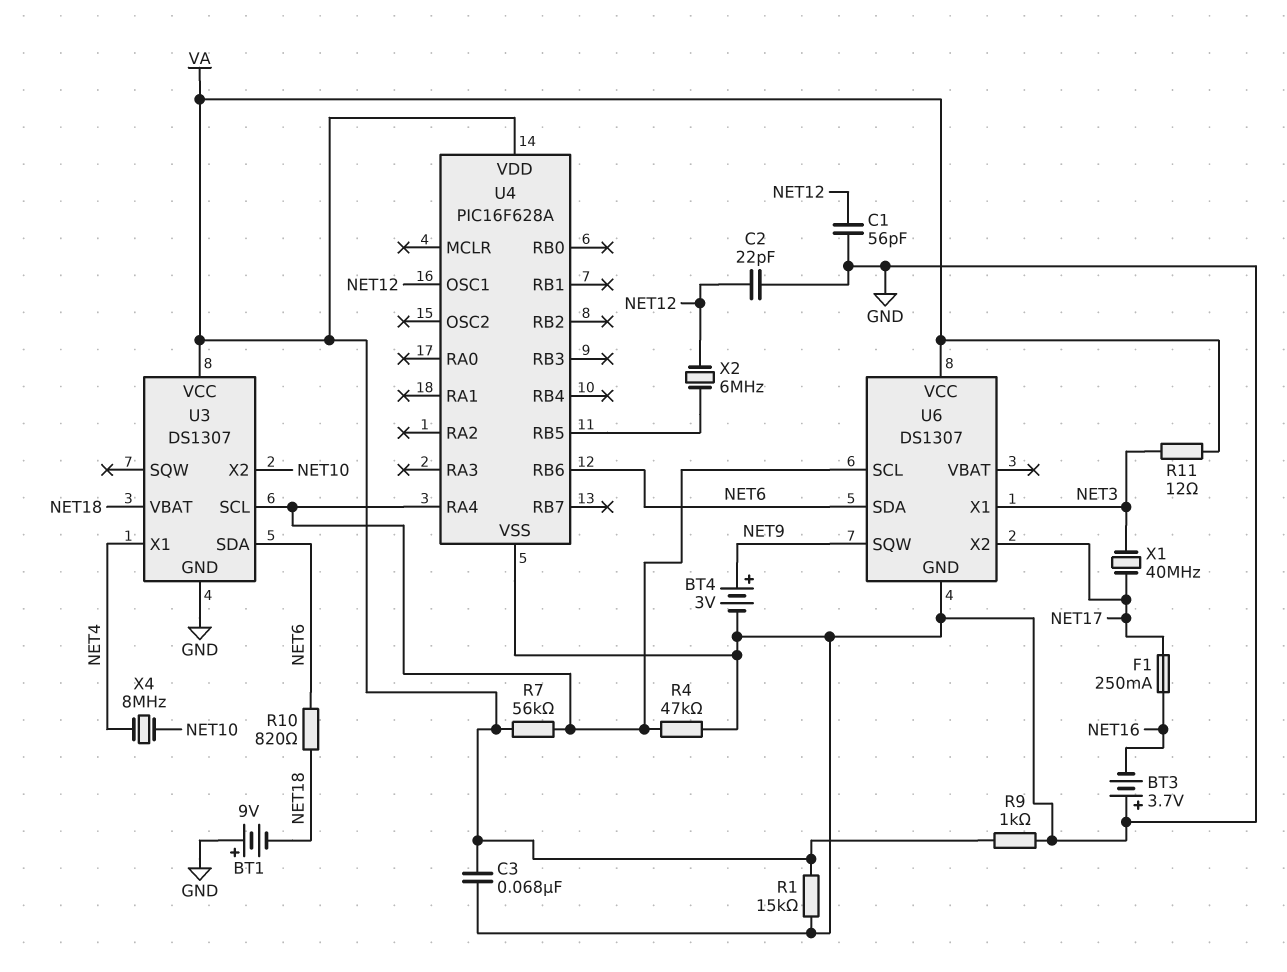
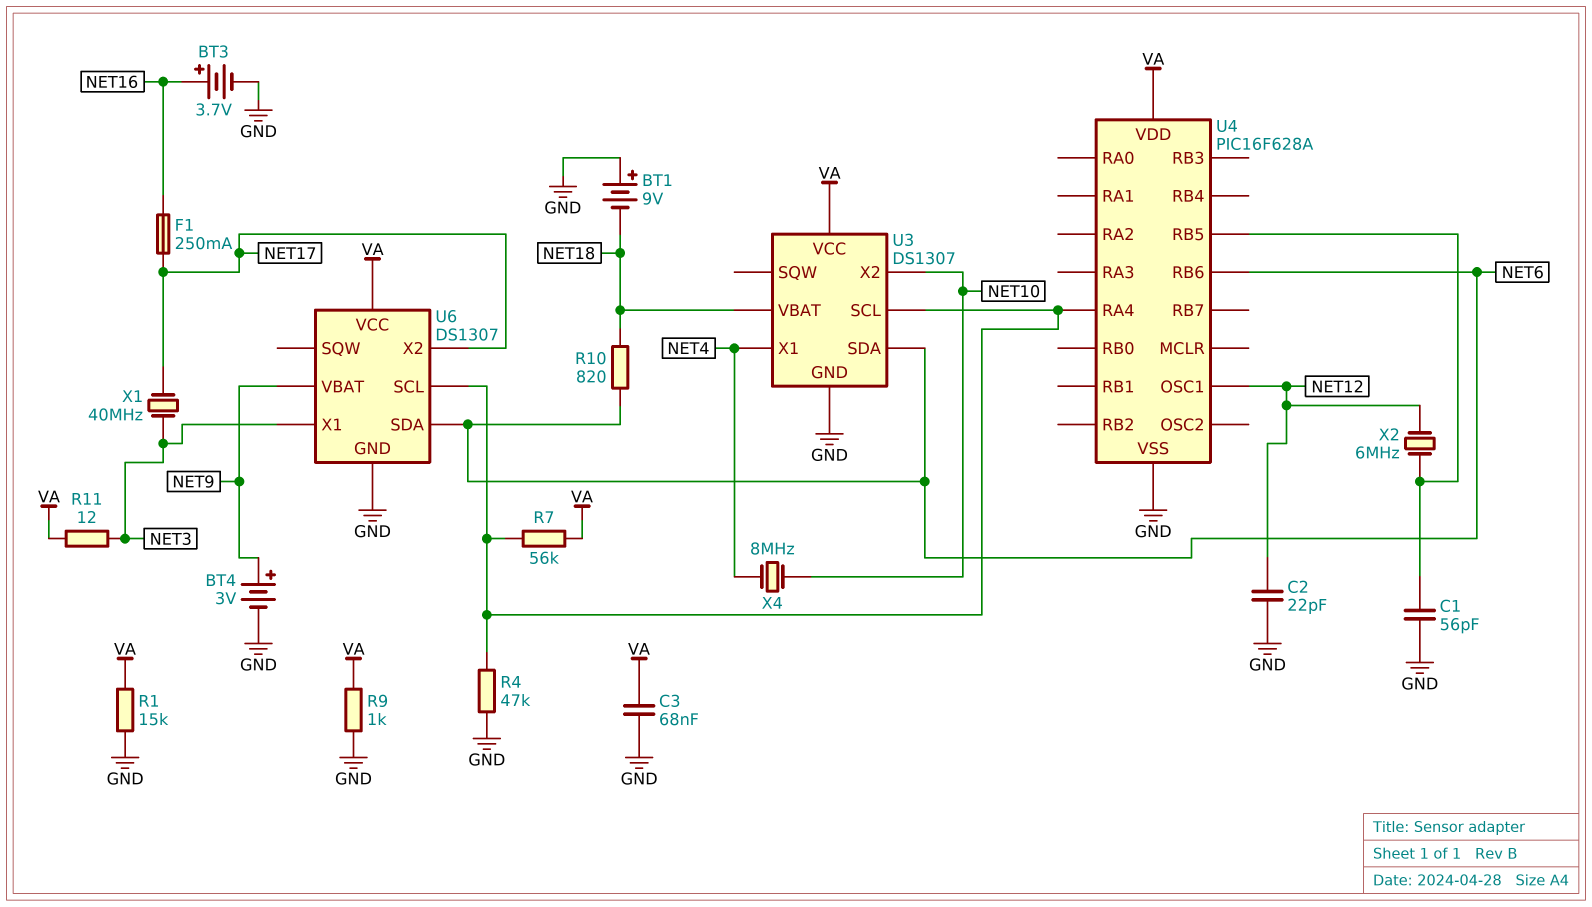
BT3: 3.7V (plus GND, minus NET16) -> 3.7V (plus NET16, minus GND)
C1: 56pF (GND, NET12) -> 56pF (GND, U4/RB5)
U6 pin SQW: NET9 -> none
U6 pin VBAT: none -> NET9

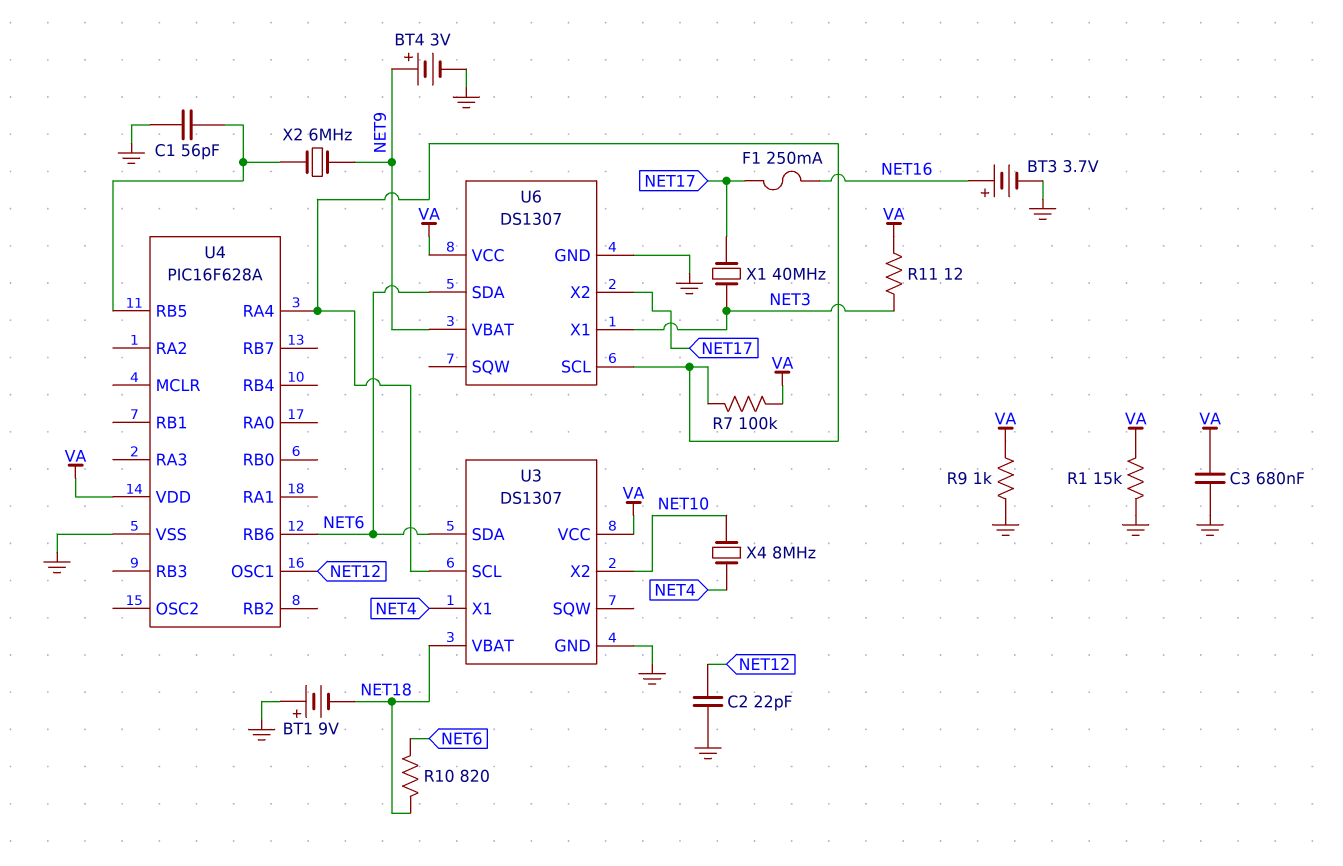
C3: 68nF (GND, VA) -> 680nF (GND, VA)
R4: 47k (GND, U3/SCL) -> none
R7: 56k (U3/SCL, VA) -> 100k (U3/SCL, VA)
X2: 6MHz (NET12, U4/RB5) -> 6MHz (NET9, U4/RB5)

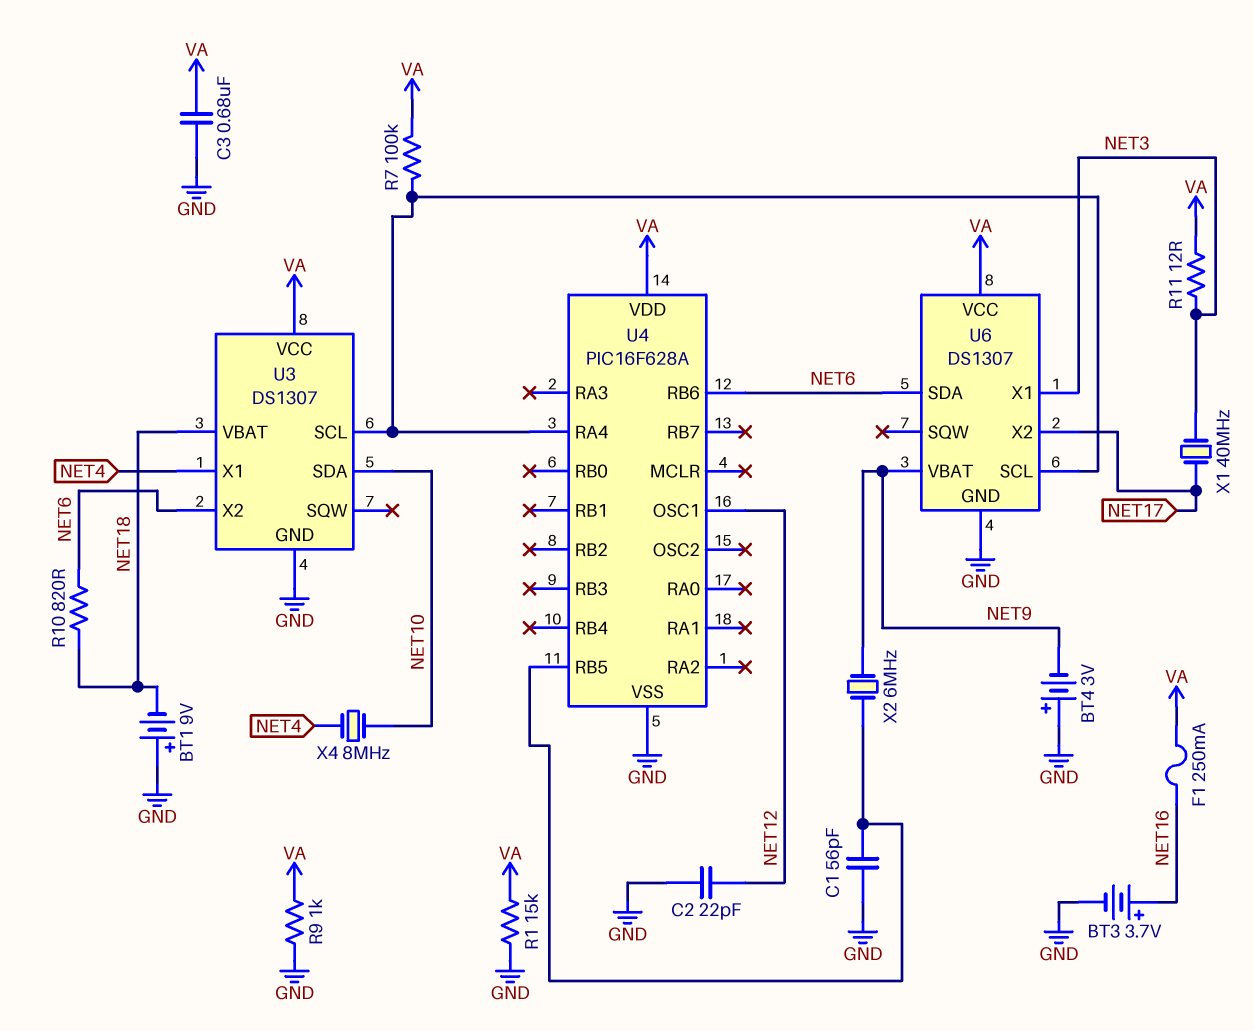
BT4: 3V (plus NET9, minus GND) -> 3V (plus GND, minus NET9)
F1: 250mA (NET16, NET17) -> 250mA (NET16, VA)
U3 pin SDA: NET6 -> NET10
U3 pin X2: NET10 -> NET6

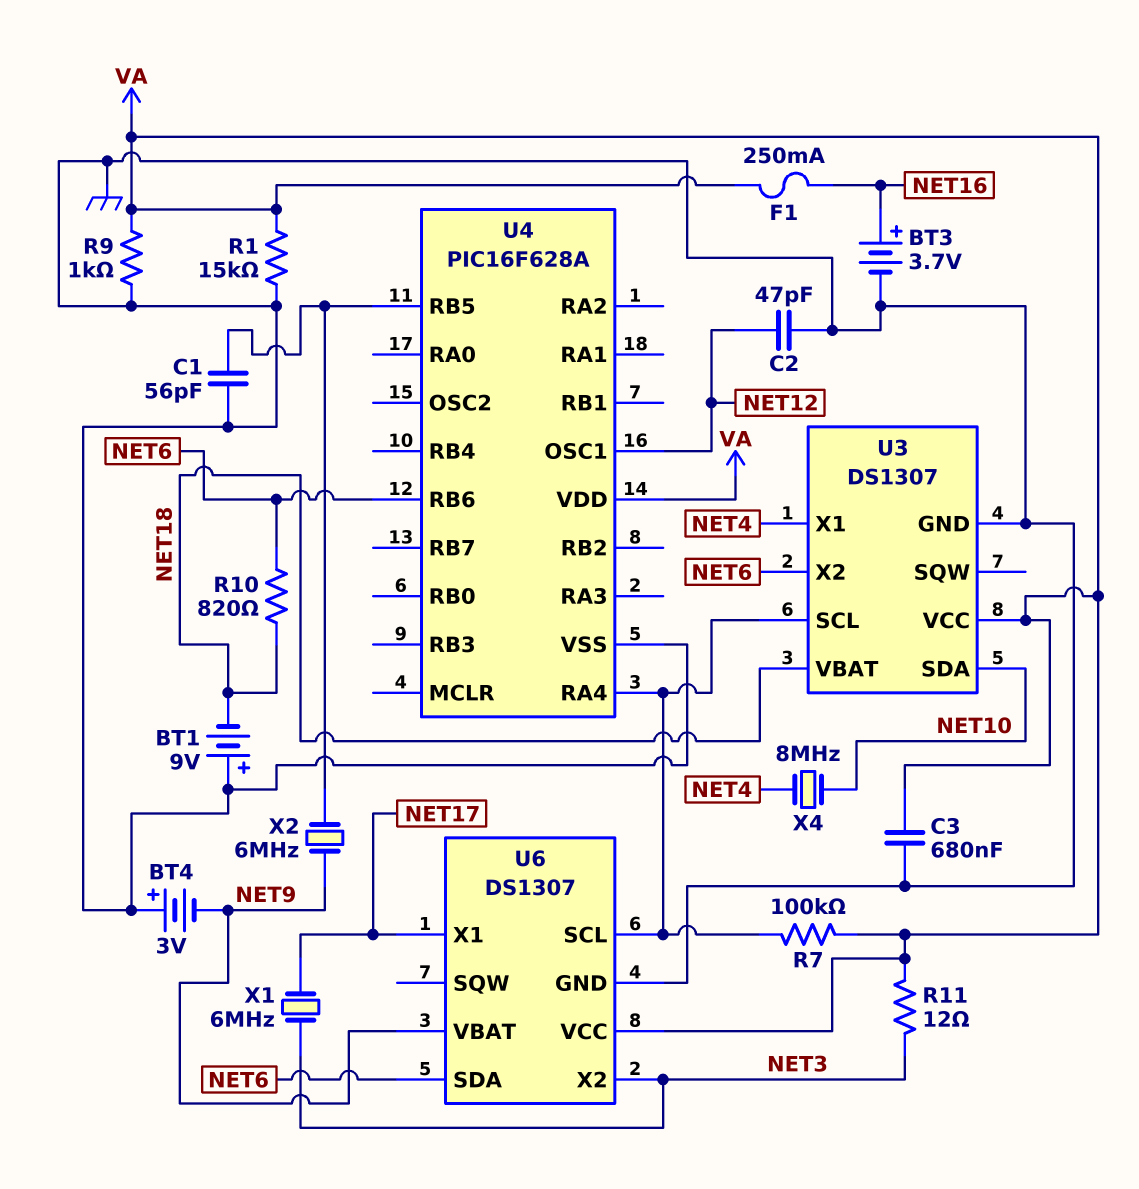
C2: 22pF (GND, NET12) -> 47pF (GND, NET12)
U6 pin X1: NET3 -> NET17
U6 pin X2: NET17 -> NET3
X1: 40MHz (NET3, NET17) -> 6MHz (NET3, NET17)

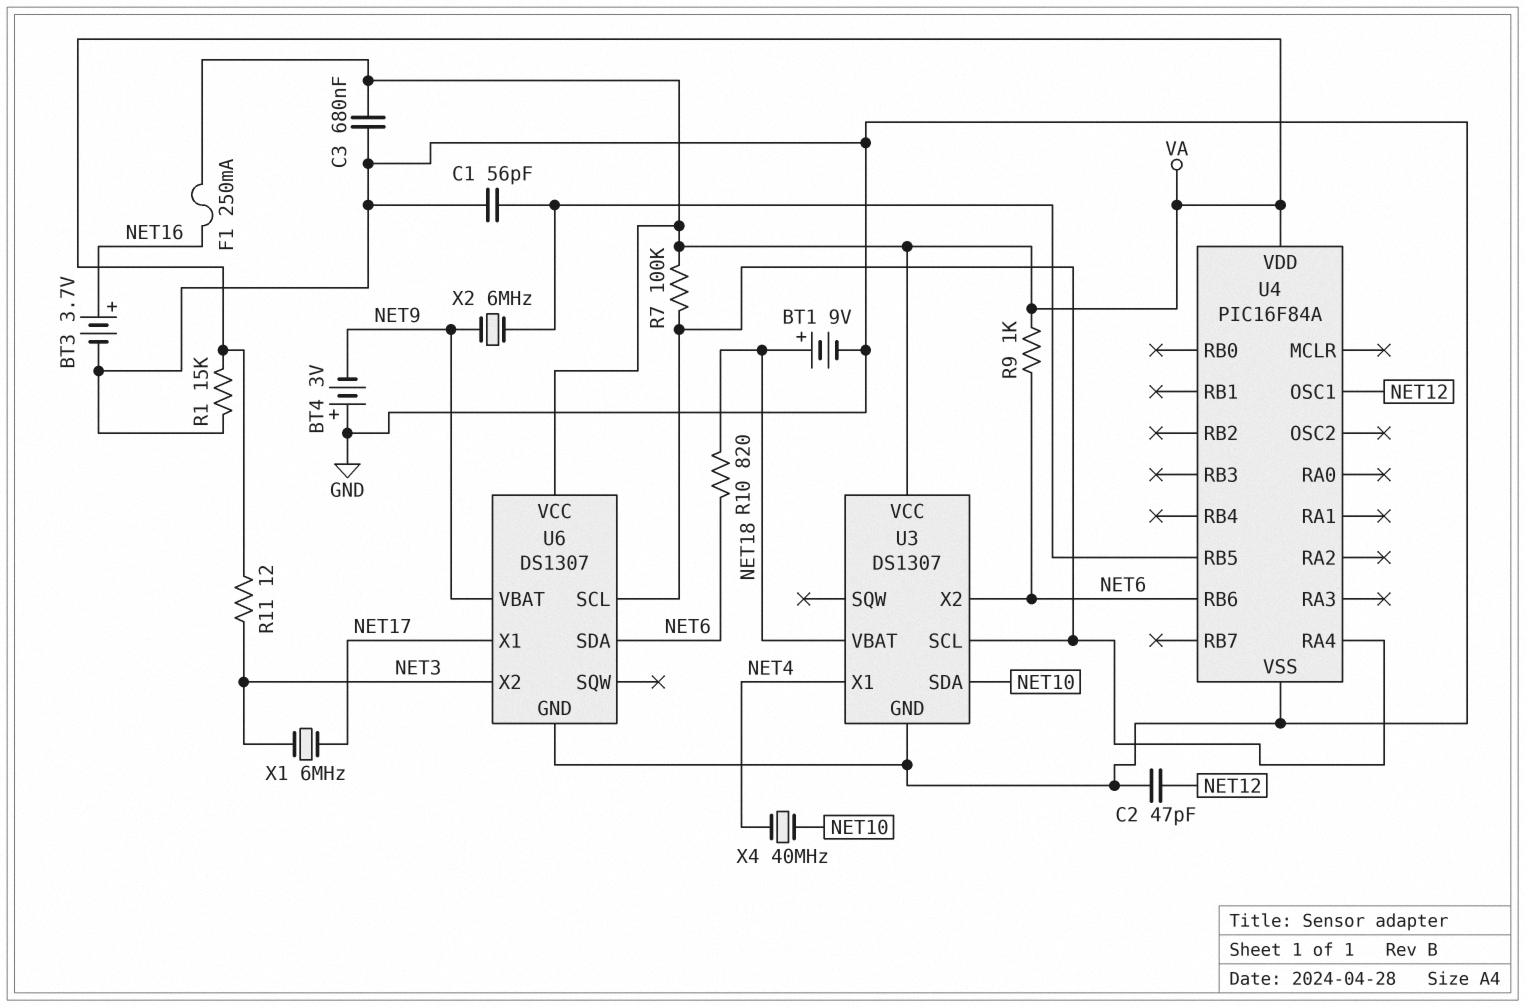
BT1: 9V (plus GND, minus NET18) -> 9V (plus NET18, minus GND)
R9: 1k (GND, VA) -> 1k (NET6, VA)
U4: PIC16F628A -> PIC16F84A
X4: 8MHz (NET4, NET10) -> 40MHz (NET4, NET10)

